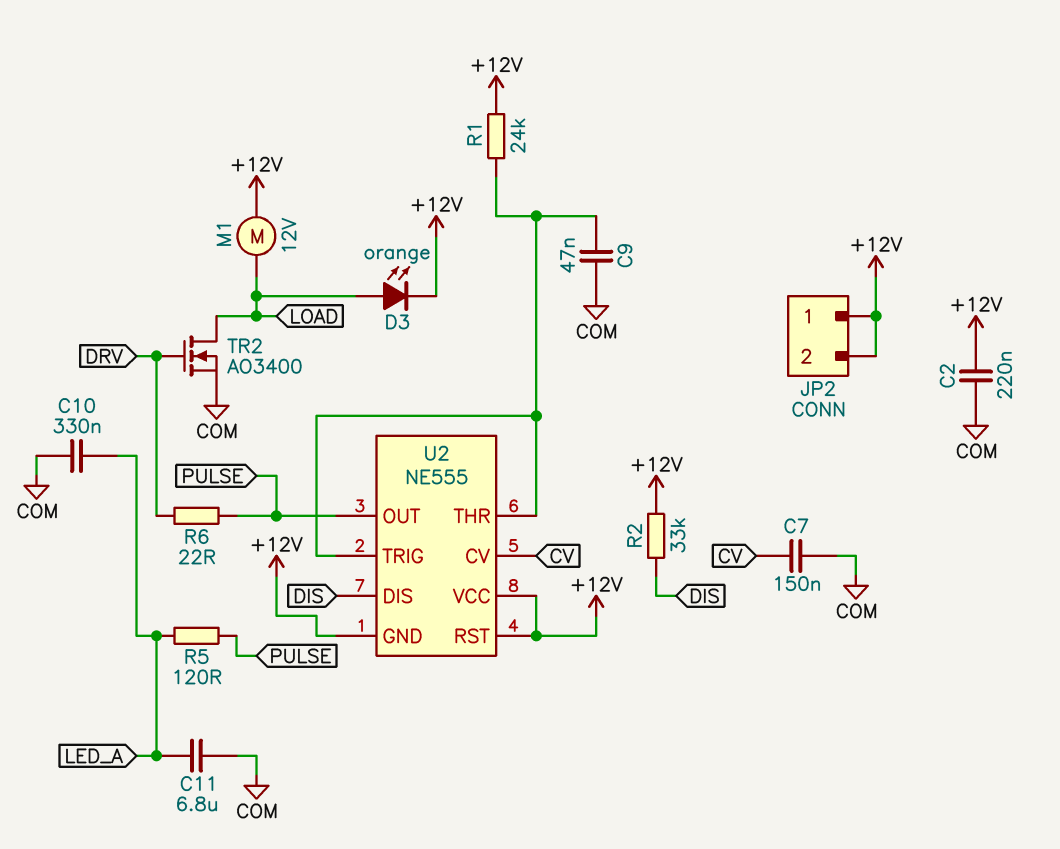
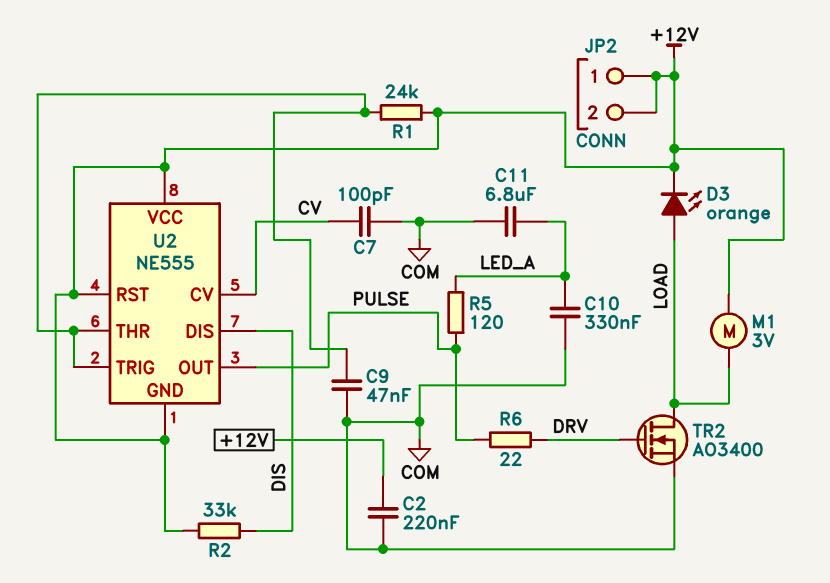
C7: 150nF (COM, CV) -> 100pF (COM, CV)
M1: motor 12V (+12V, LOAD) -> motor 3V (+12V, LOAD)

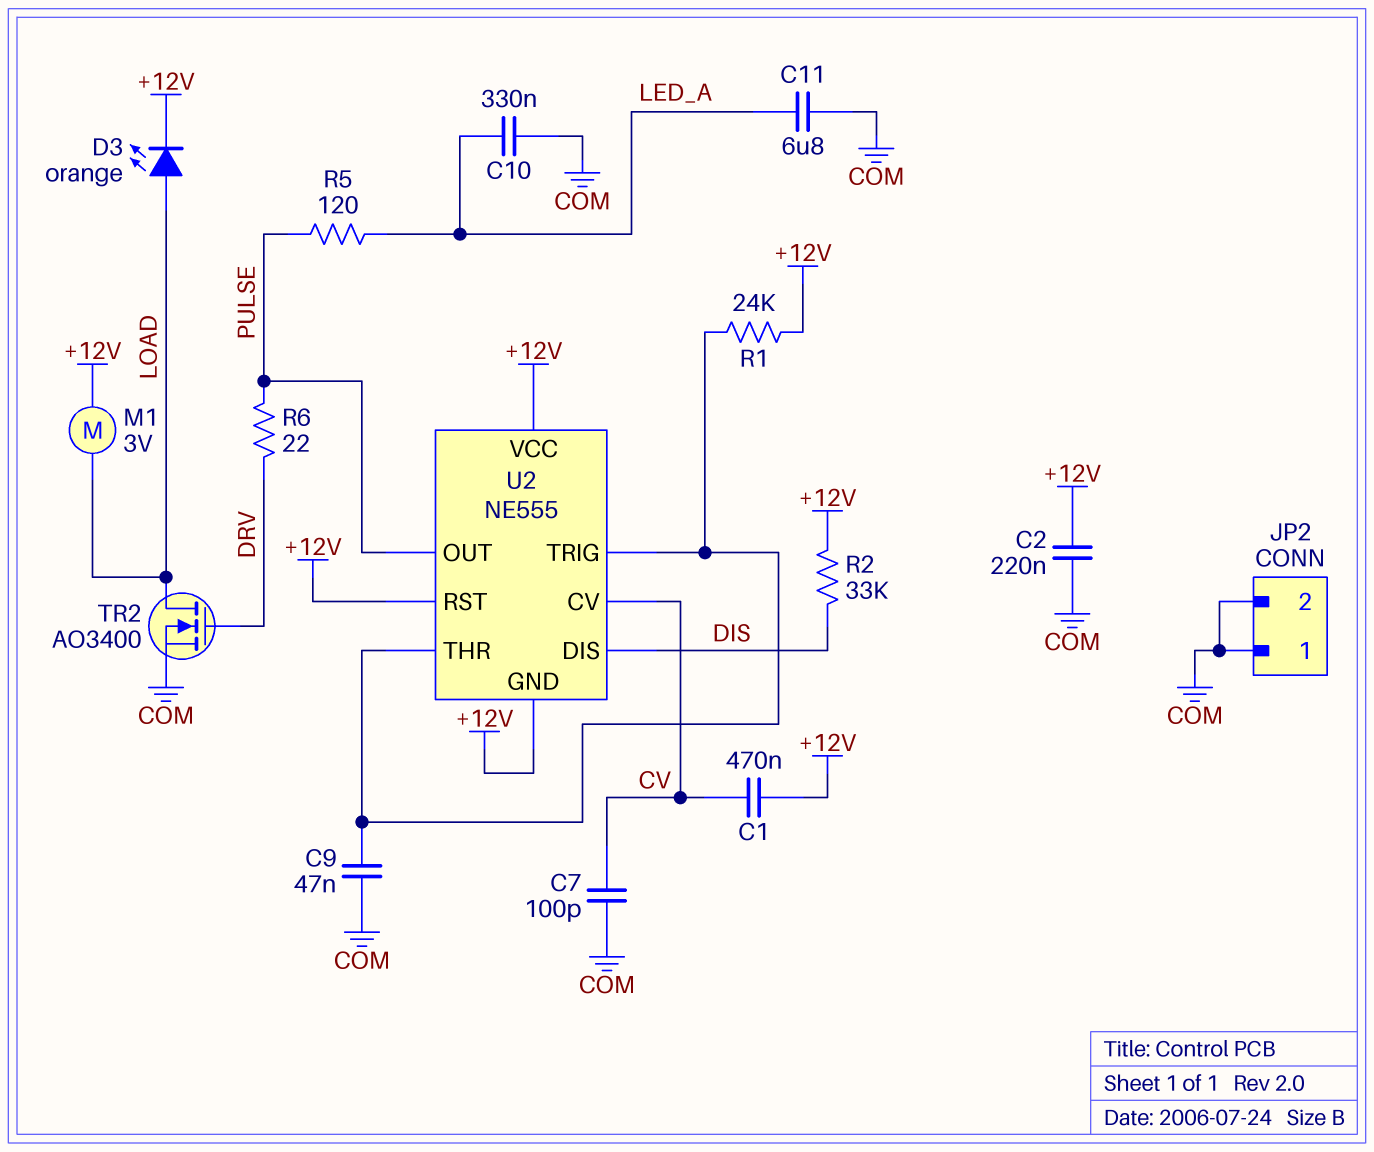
C1: none -> 470nF (+12V, CV)
JP2 pin 1: +12V -> COM
JP2 pin 2: +12V -> COM

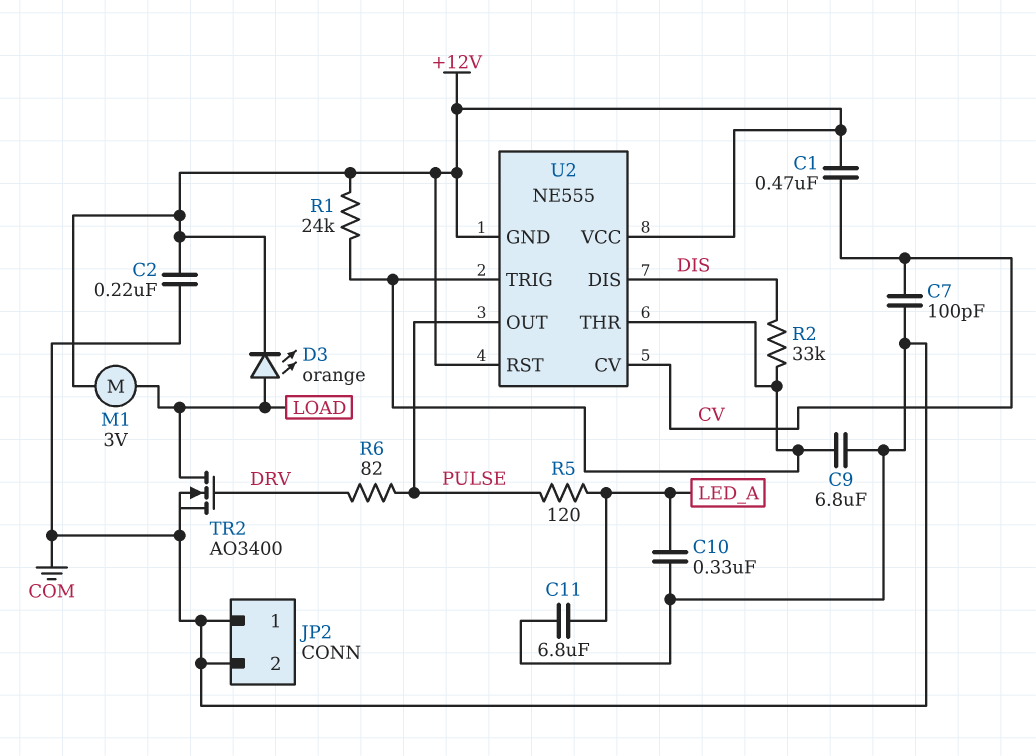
C9: 47nF (COM, U2/THR) -> 6.8uF (COM, U2/THR)
R2: 33k (+12V, DIS) -> 33k (DIS, U2/THR)
R6: 22 (DRV, PULSE) -> 82 (DRV, PULSE)

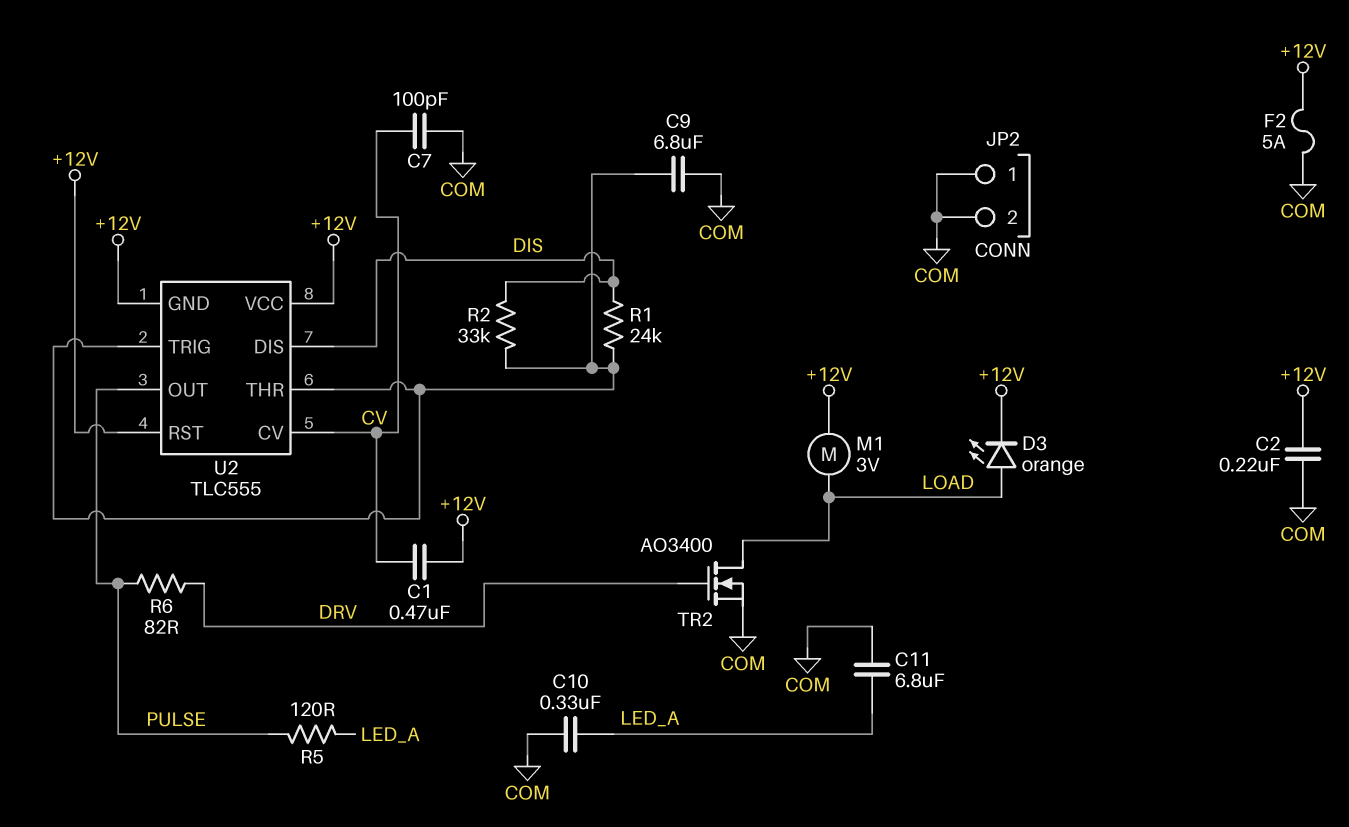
F2: none -> 5A (+12V, COM)
R1: 24k (+12V, U2/THR) -> 24k (DIS, U2/THR)
U2: NE555 -> TLC555

